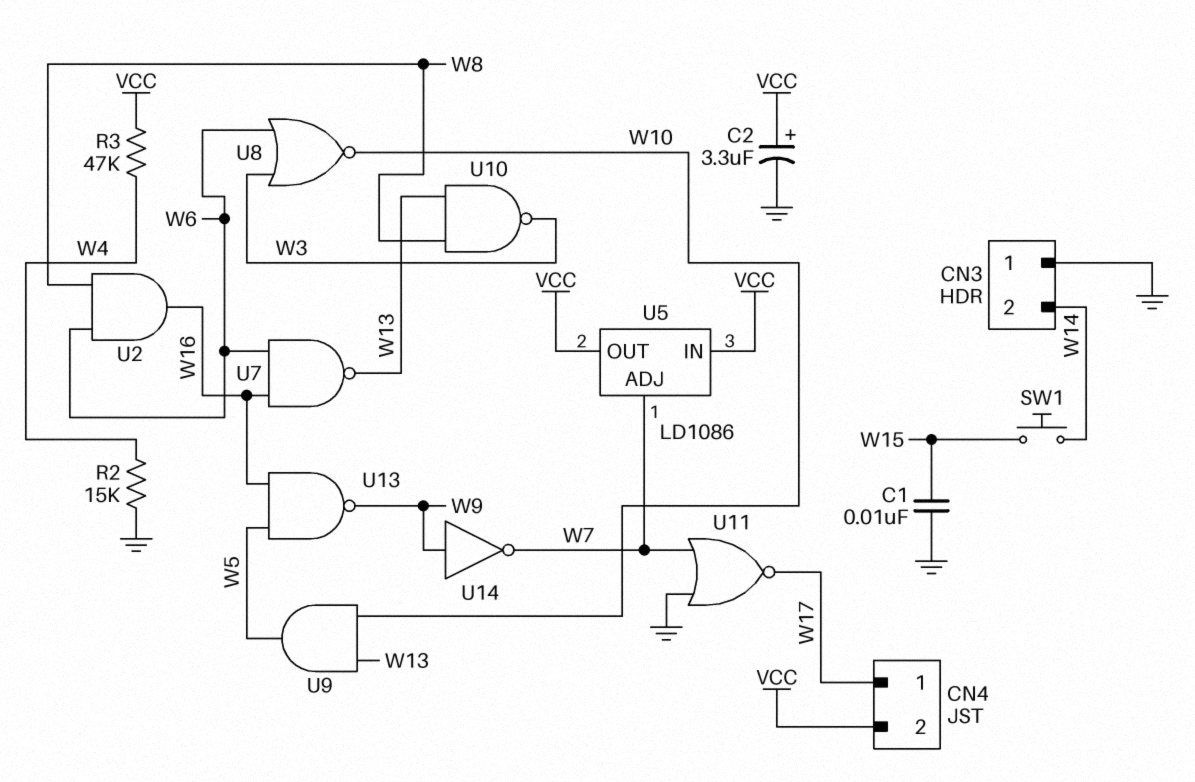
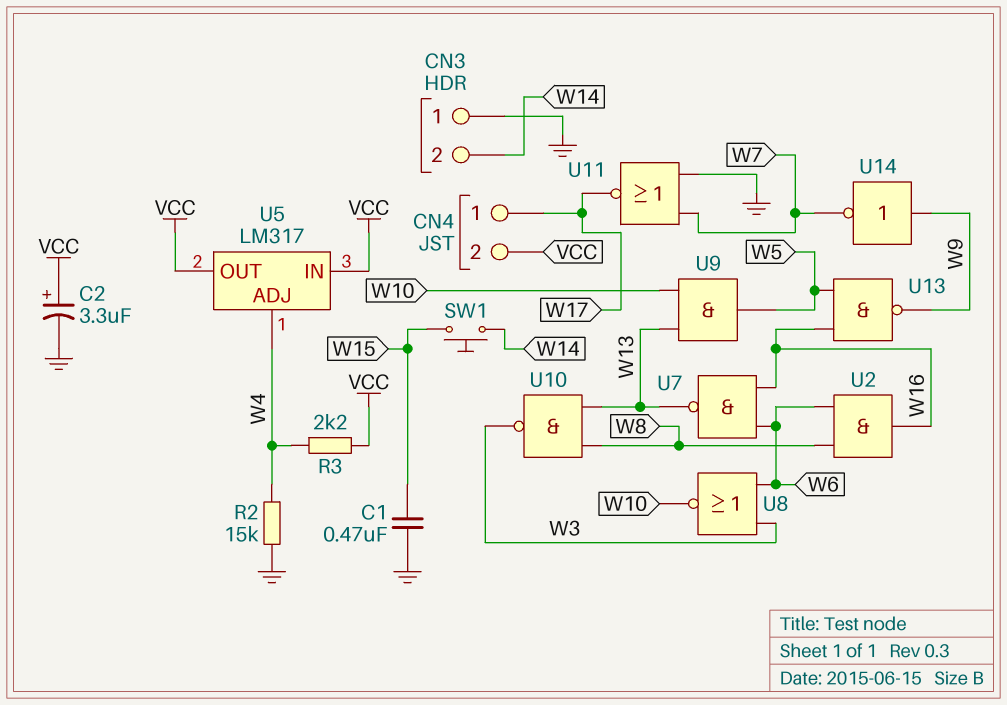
C1: 10nF (GND, W15) -> 470nF (GND, W15)
R3: 47k (VCC, W4) -> 2.2k (VCC, W4)
U5: LD1086 -> LM317
U5 pin ADJ: W7 -> W4

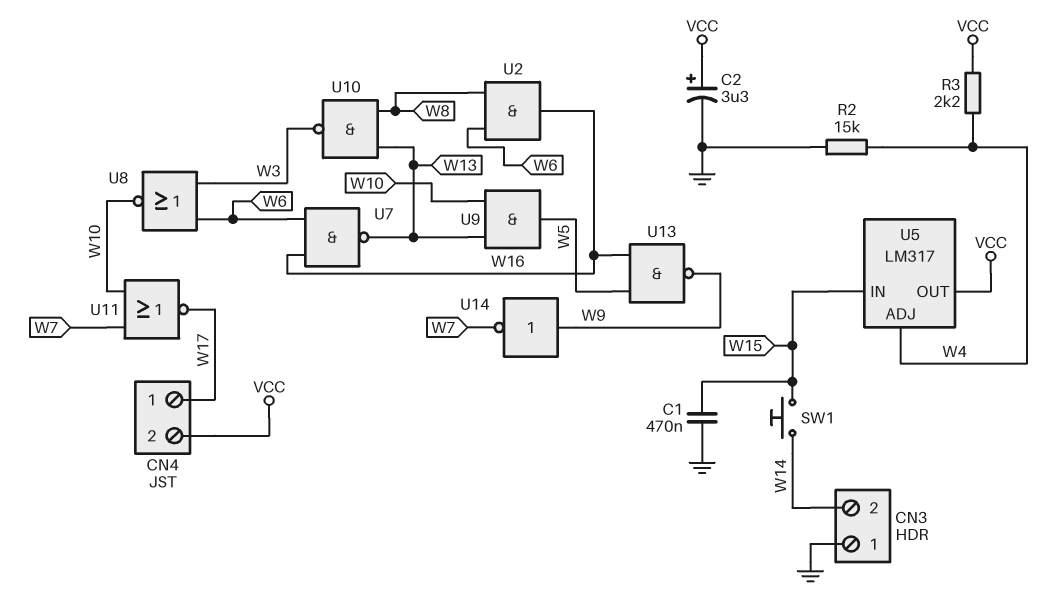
U5 pin IN: VCC -> W15
U11: NOR (in GND, in W7, out W17) -> NOR (in W7, in W10, out W17)

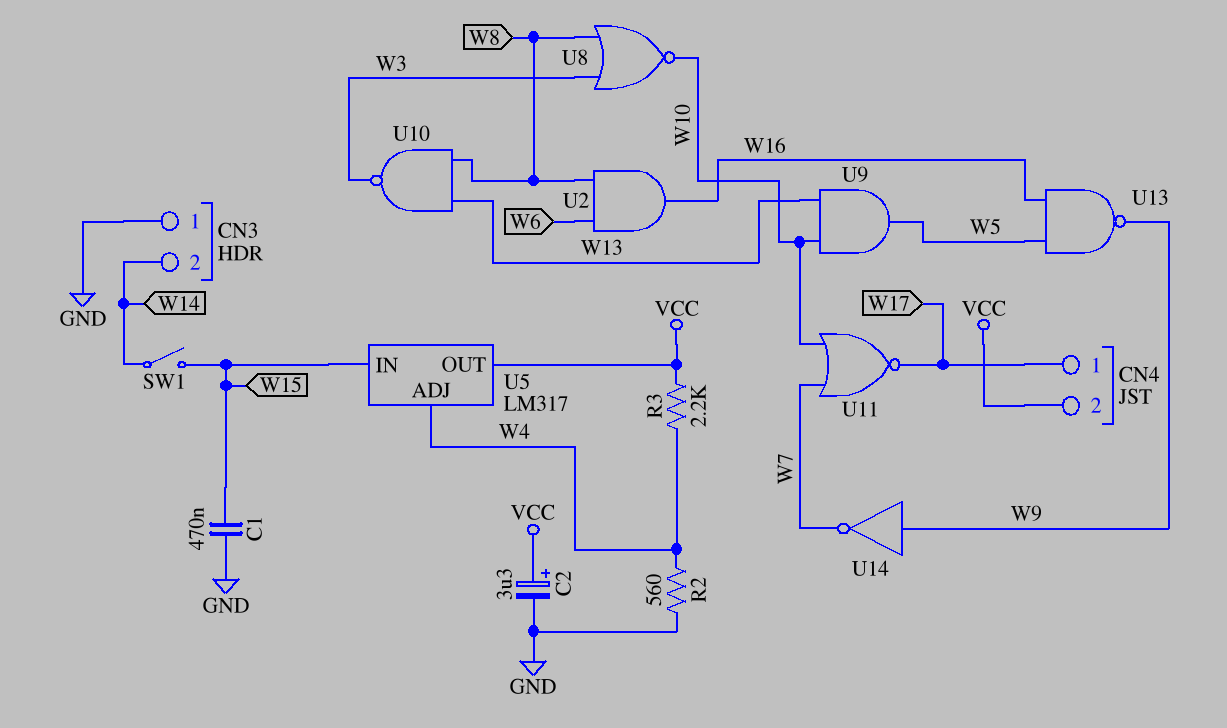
R2: 15k (GND, W4) -> 560 (GND, W4)
SW1: button (W14, W15) -> switch (W14, W15)
U7: NAND (in W6, in W16, out W13) -> none
U8: NOR (in W3, in W6, out W10) -> NOR (in W3, in W8, out W10)

